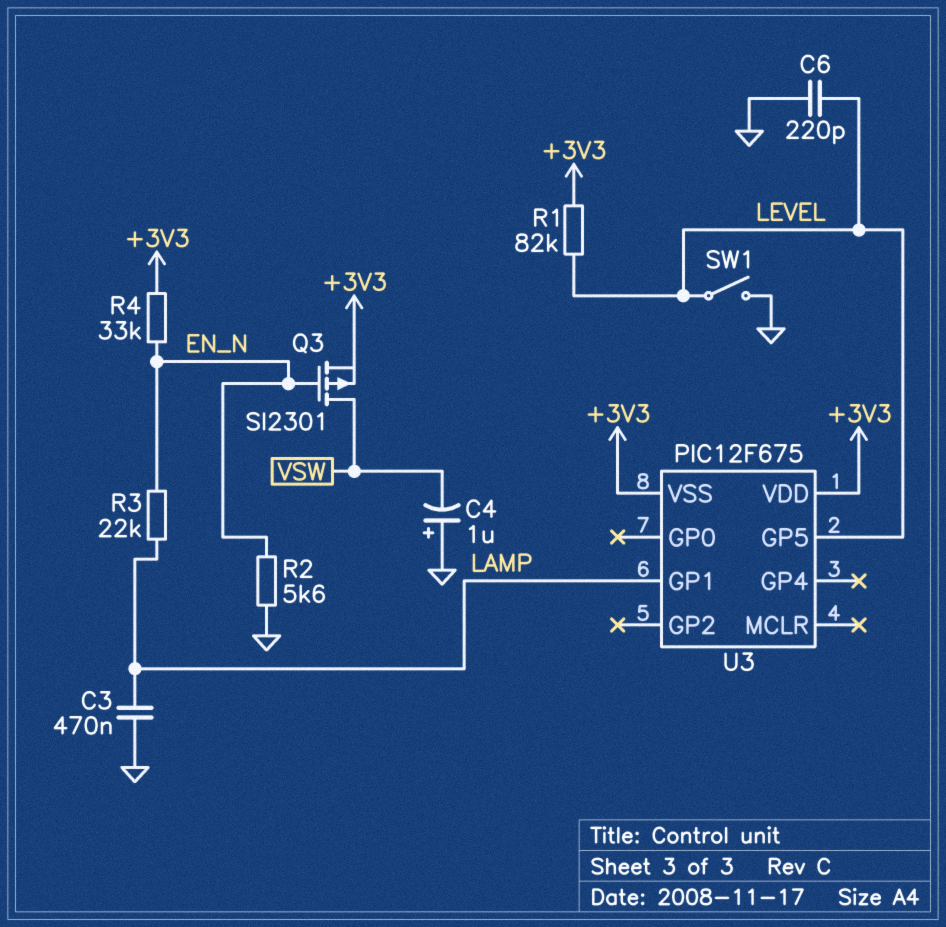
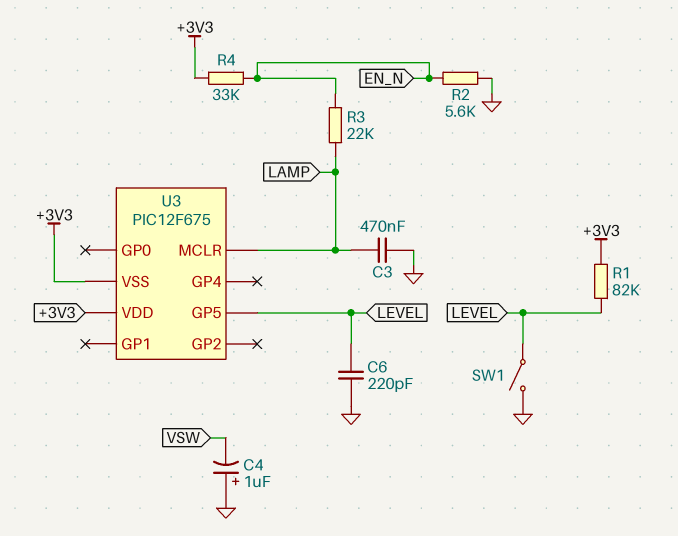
Q3: PMOS SI2301 (G EN_N, D VSW, S +3V3) -> none
U3 pin GP1: LAMP -> none
U3 pin MCLR: none -> LAMP

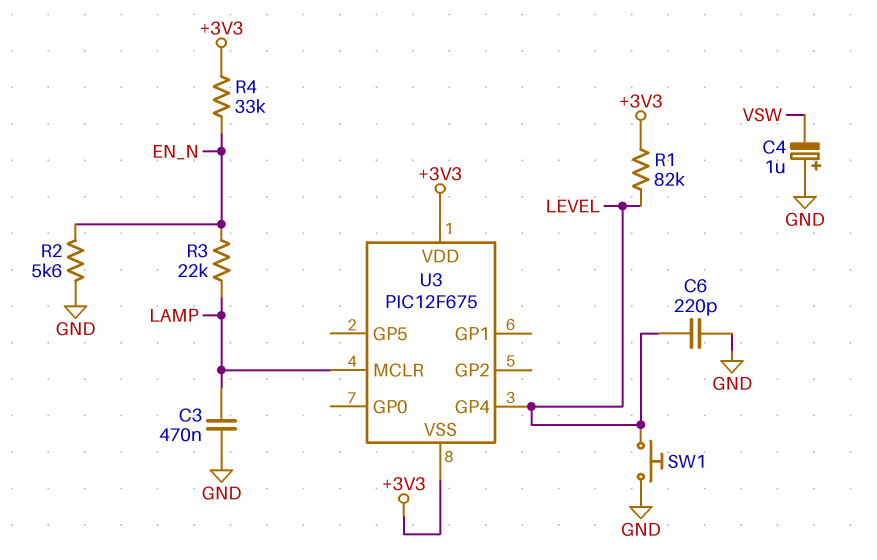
SW1: switch (GND, LEVEL) -> button (GND, LEVEL)
U3 pin GP4: none -> LEVEL
U3 pin GP5: LEVEL -> none

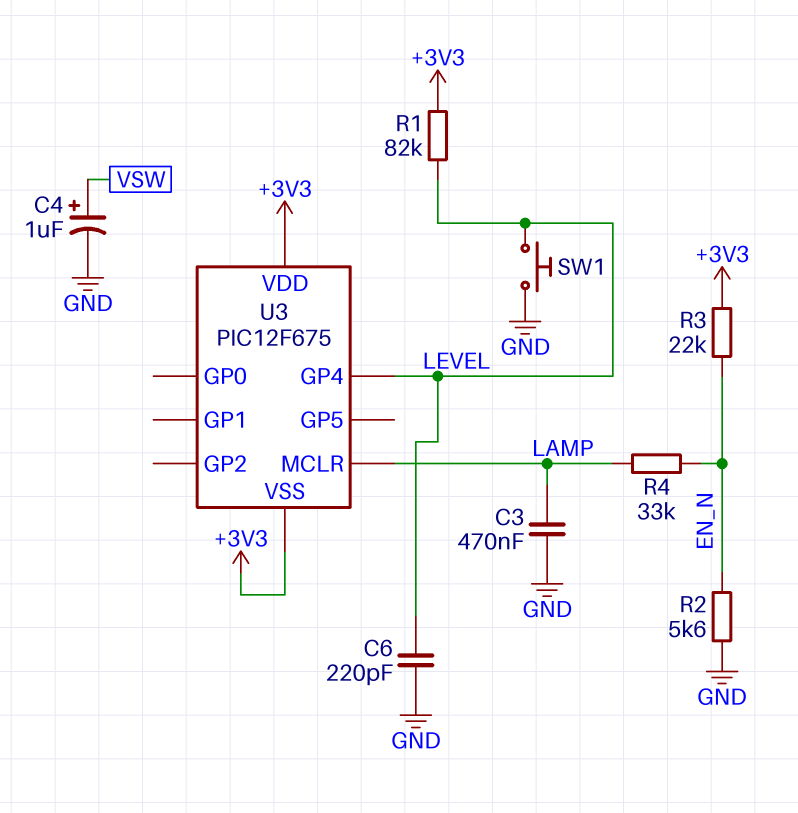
C4: 1uF (plus GND, minus VSW) -> 1uF (plus VSW, minus GND)
R3: 22k (EN_N, LAMP) -> 22k (+3V3, EN_N)
R4: 33k (+3V3, EN_N) -> 33k (EN_N, LAMP)

